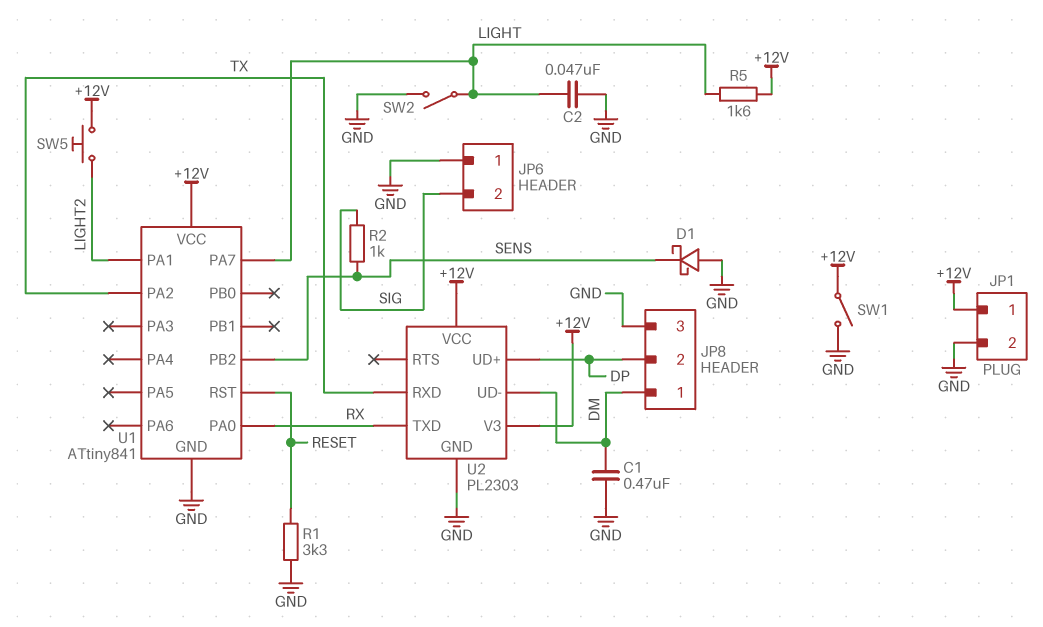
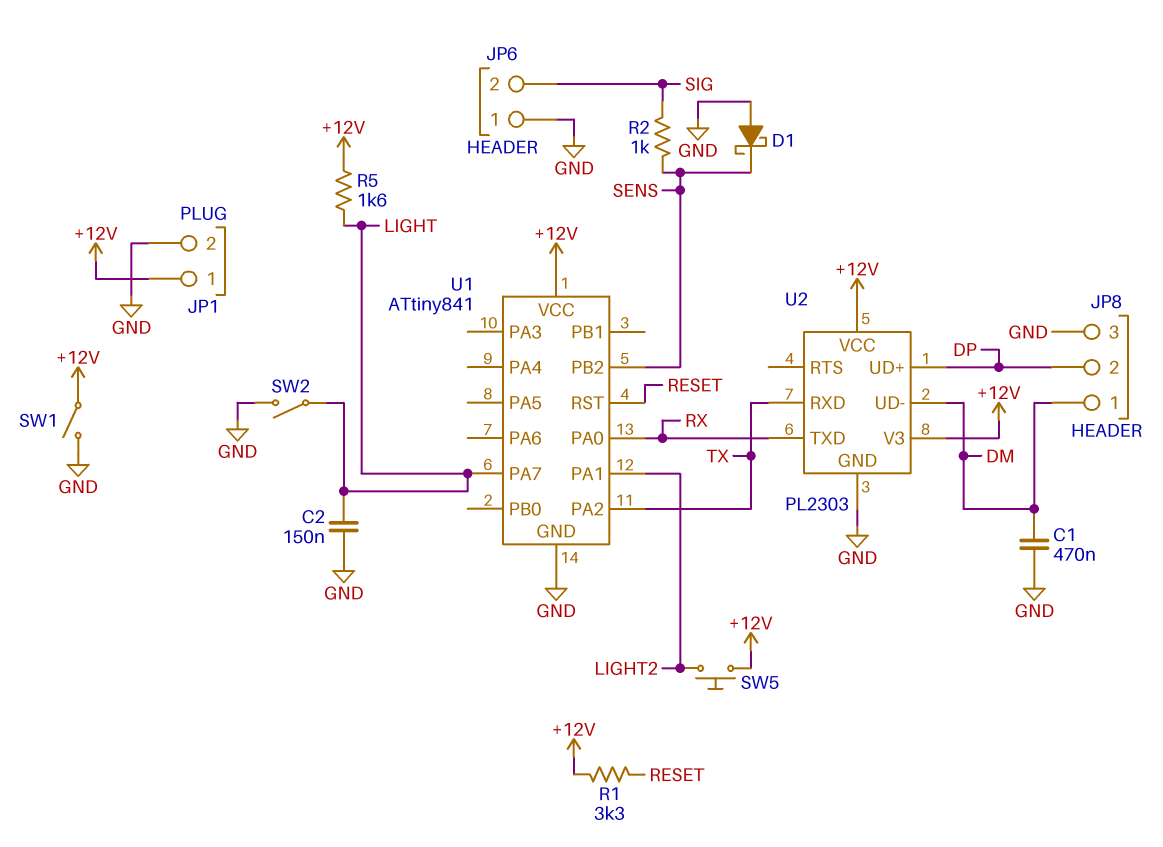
C2: 47nF (GND, LIGHT) -> 150nF (GND, LIGHT)
R1: 3.3k (GND, RESET) -> 3.3k (+12V, RESET)

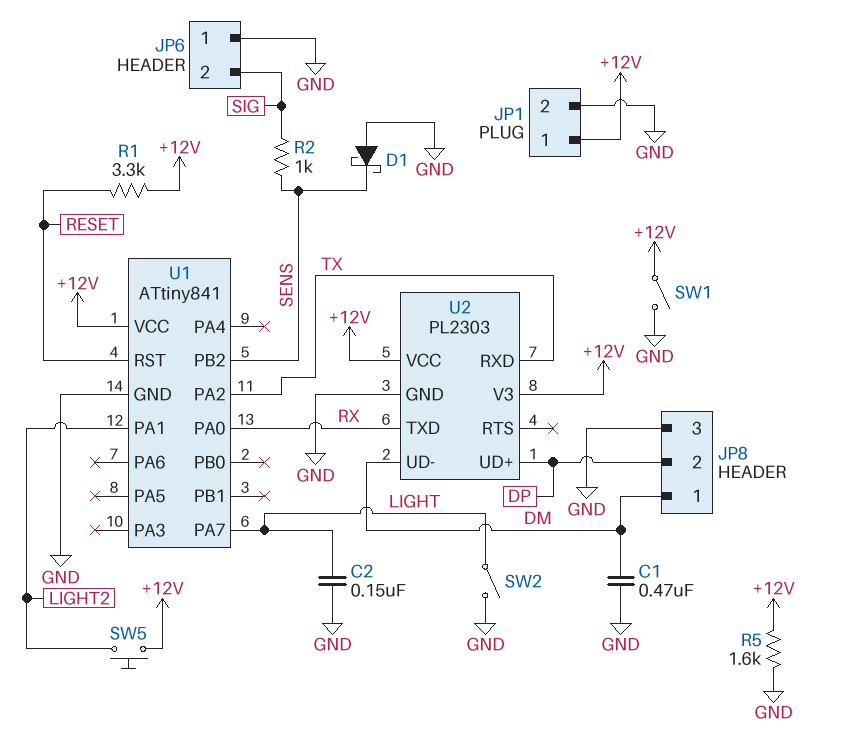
R5: 1.6k (+12V, LIGHT) -> 1.6k (+12V, GND)

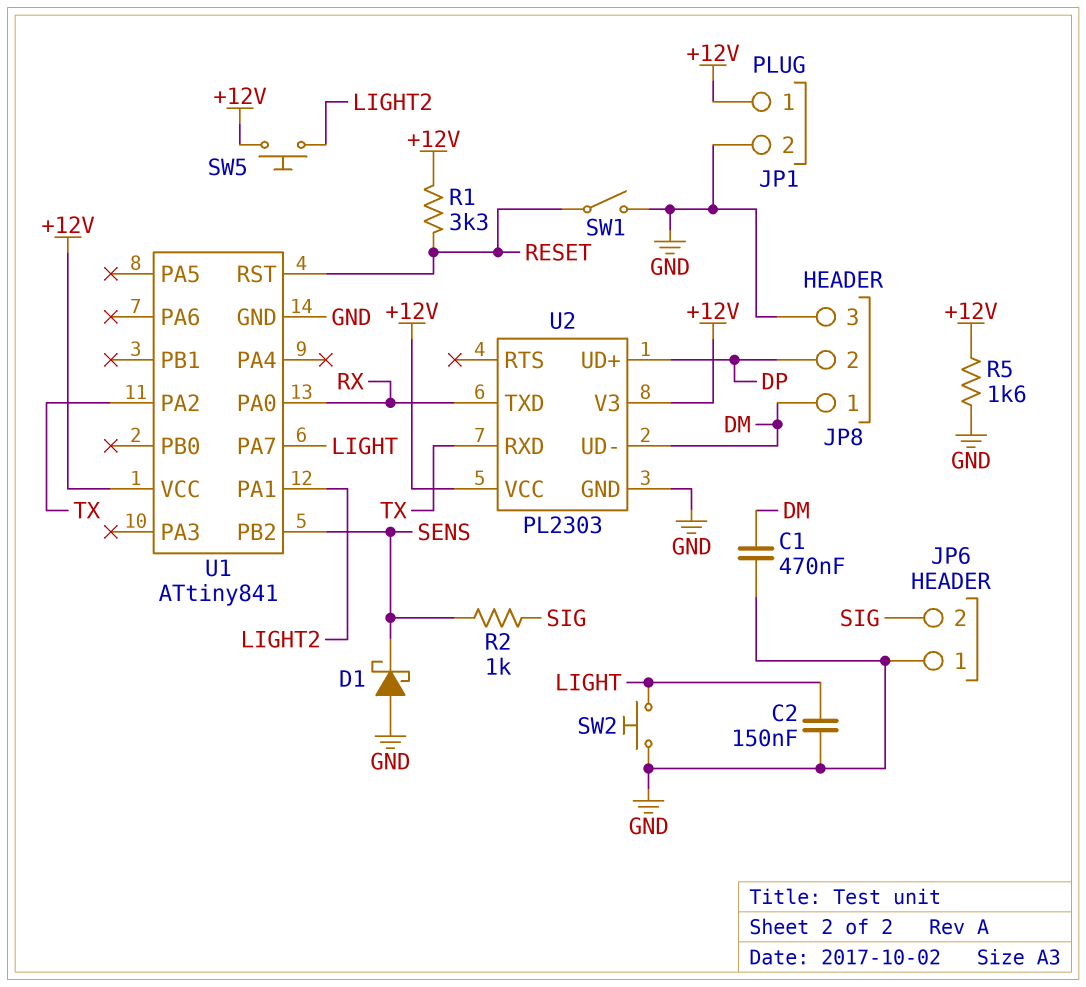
SW1: switch (+12V, GND) -> switch (GND, RESET)
SW2: switch (GND, LIGHT) -> button (GND, LIGHT)

